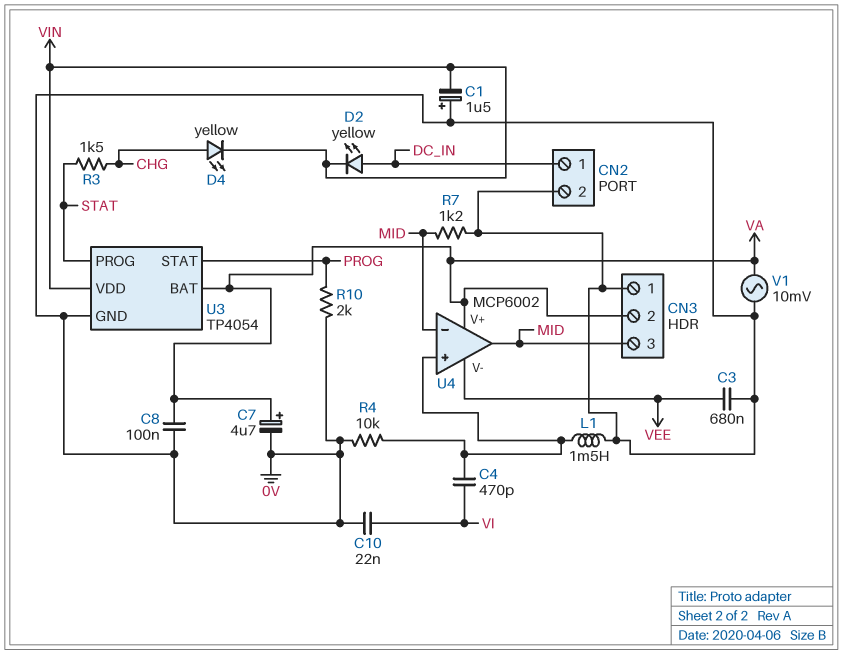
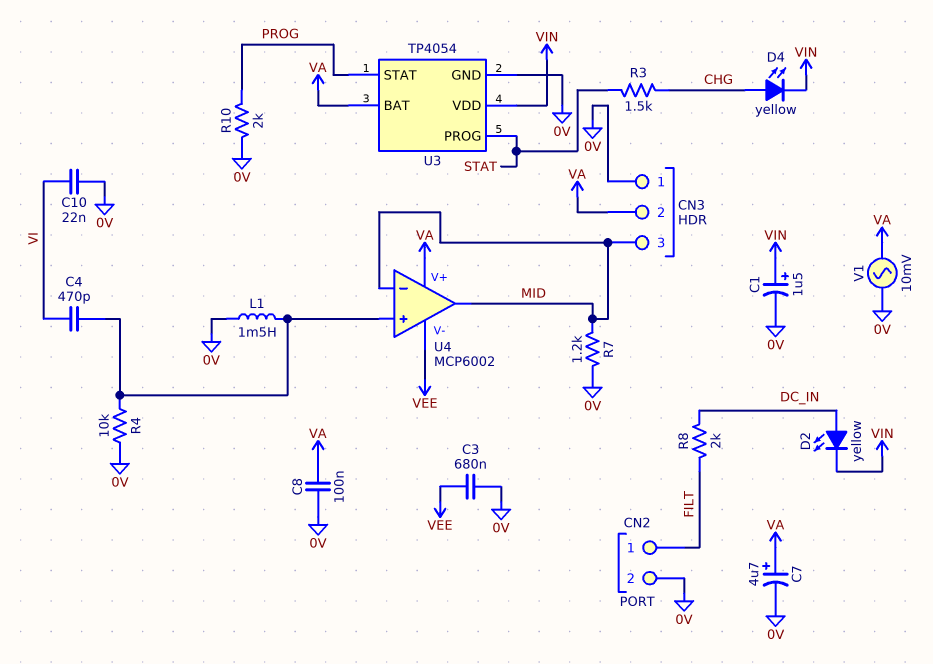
C1: 1.5uF (plus 0V, minus VIN) -> 1.5uF (plus VIN, minus 0V)
CN2 pin 1: DC_IN -> FILT
R8: none -> 2k (DC_IN, FILT)

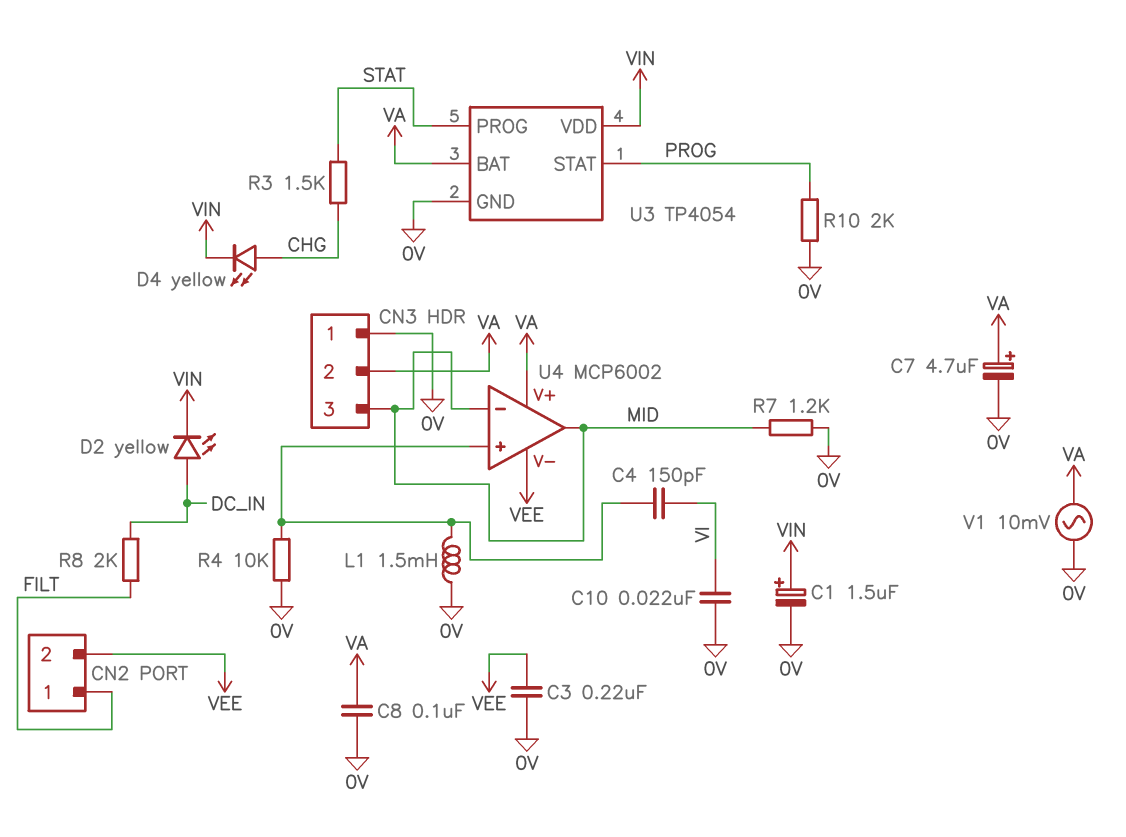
C3: 680nF (0V, VEE) -> 220nF (0V, VEE)
C4: 470pF (U4/in+, VI) -> 150pF (U4/in+, VI)
CN2 pin 2: 0V -> VEE

